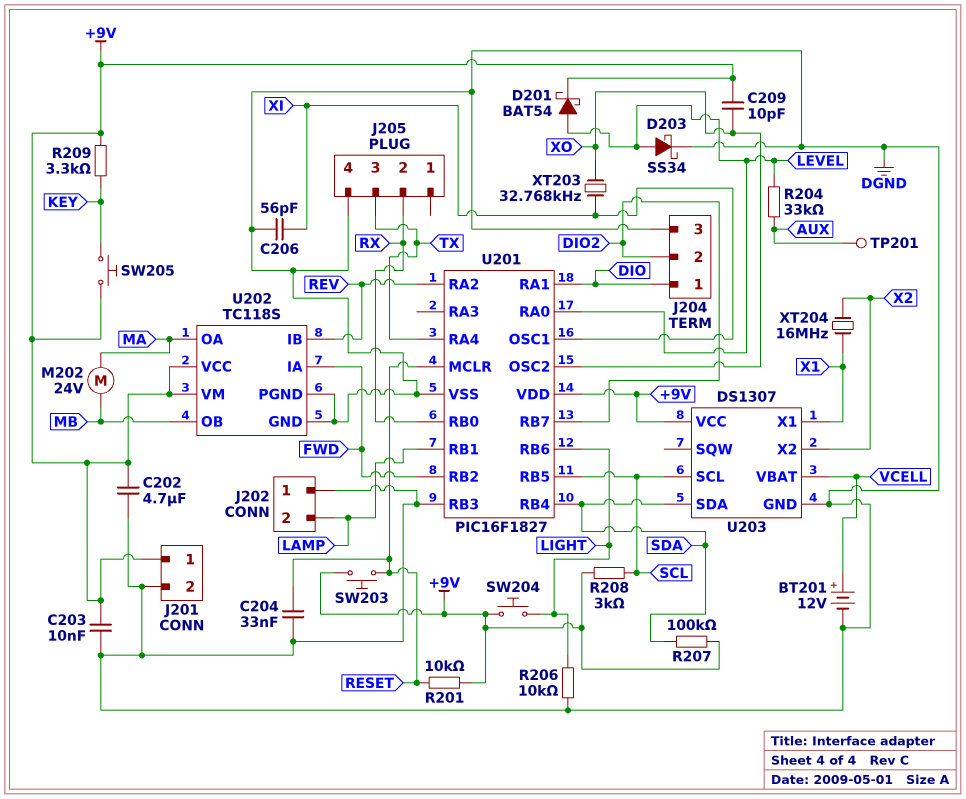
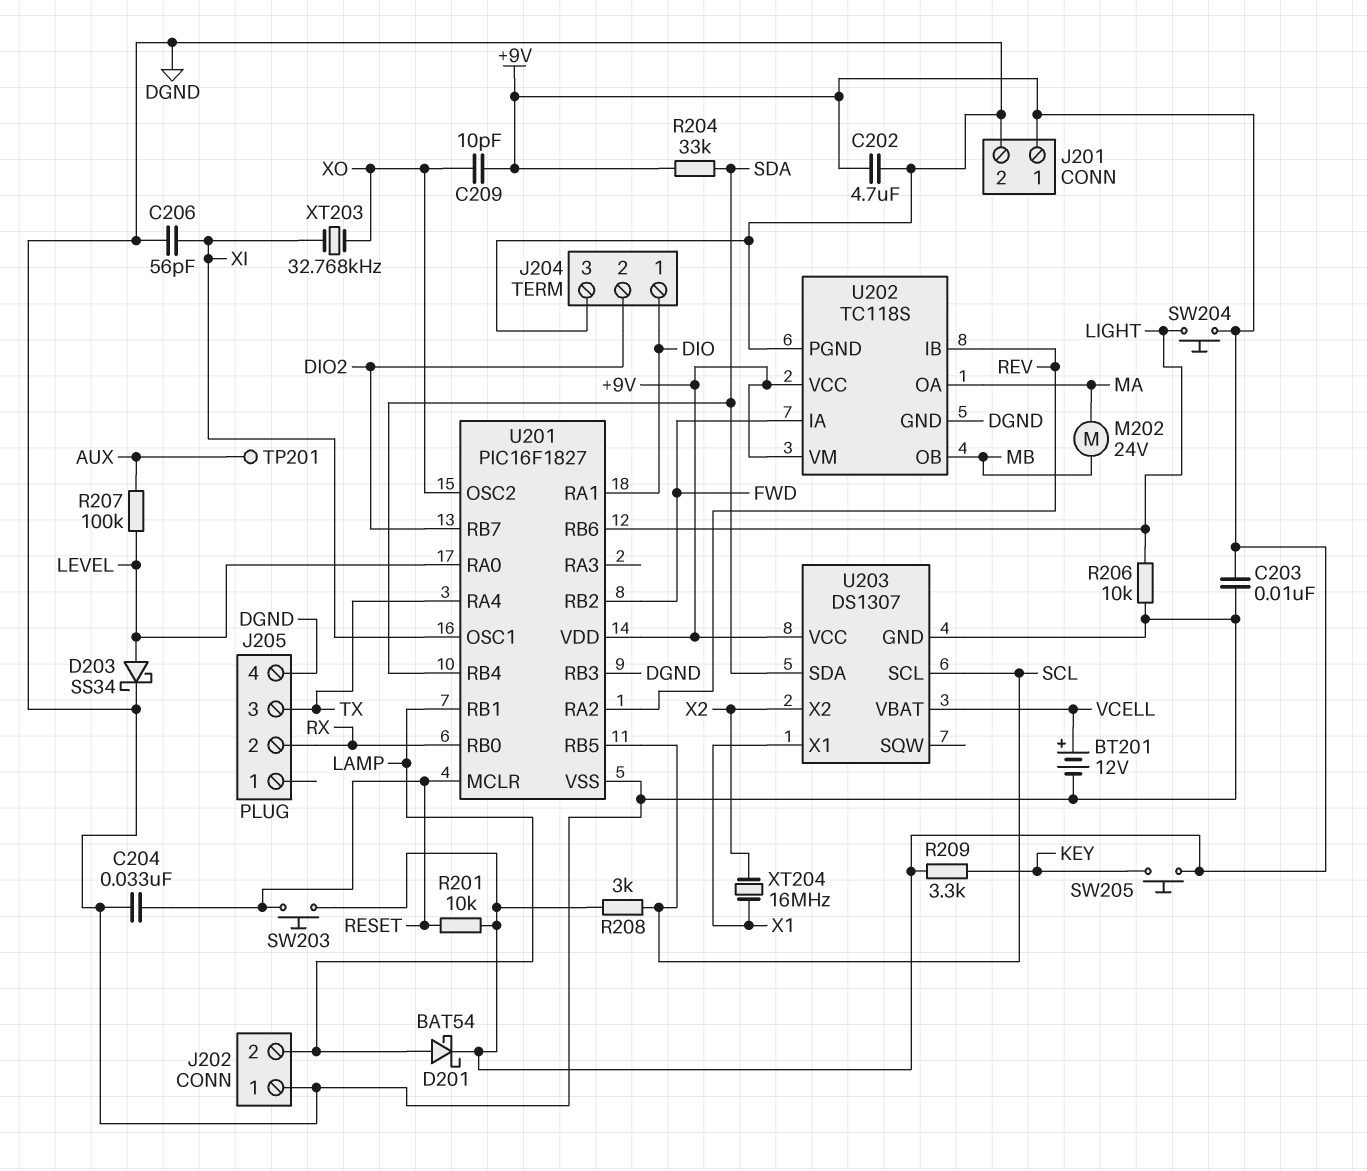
D201: schottky BAT54 (A LEVEL, K +9V) -> schottky BAT54 (A LAMP, K +9V)
R204: 33k (AUX, LEVEL) -> 33k (+9V, SDA)
R207: 100k (+9V, SDA) -> 100k (AUX, LEVEL)

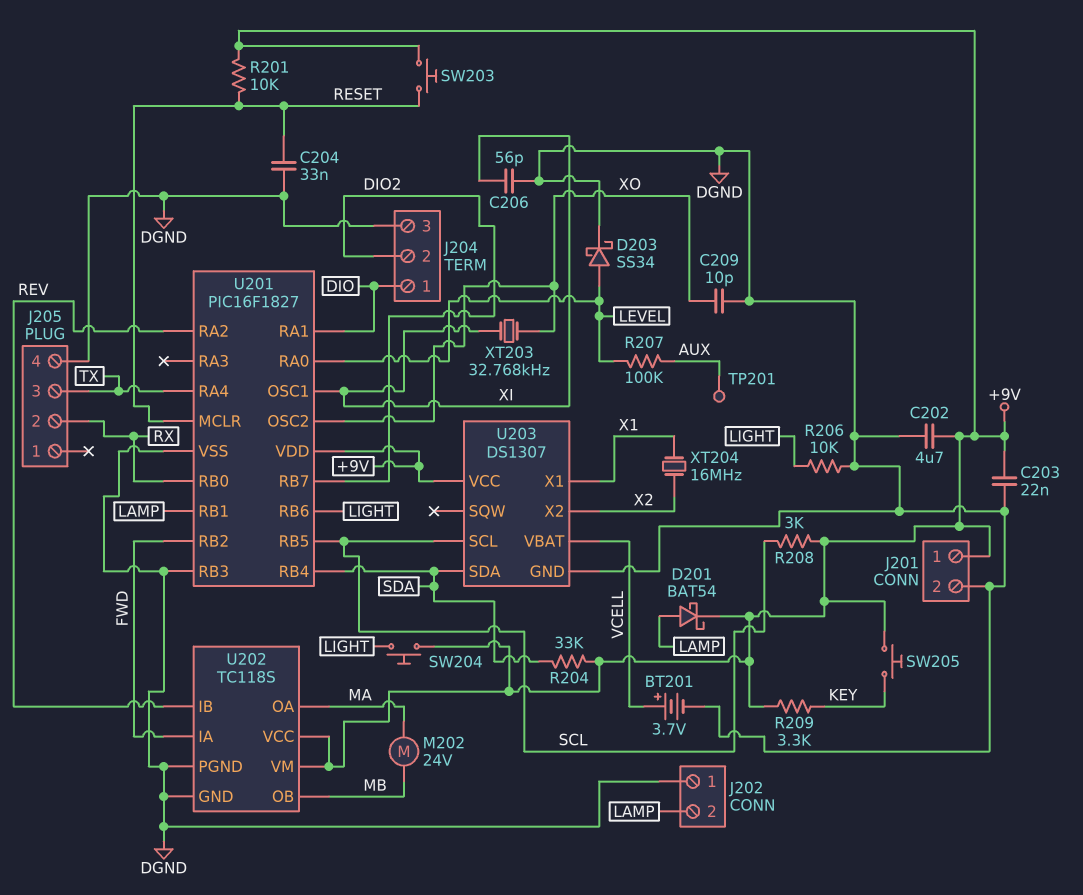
BT201: 12V (plus VCELL, minus DGND) -> 3.7V (plus VCELL, minus DGND)
C203: 10nF (+9V, DGND) -> 22nF (+9V, DGND)
C209: 10pF (+9V, XO) -> 10pF (DGND, XO)

